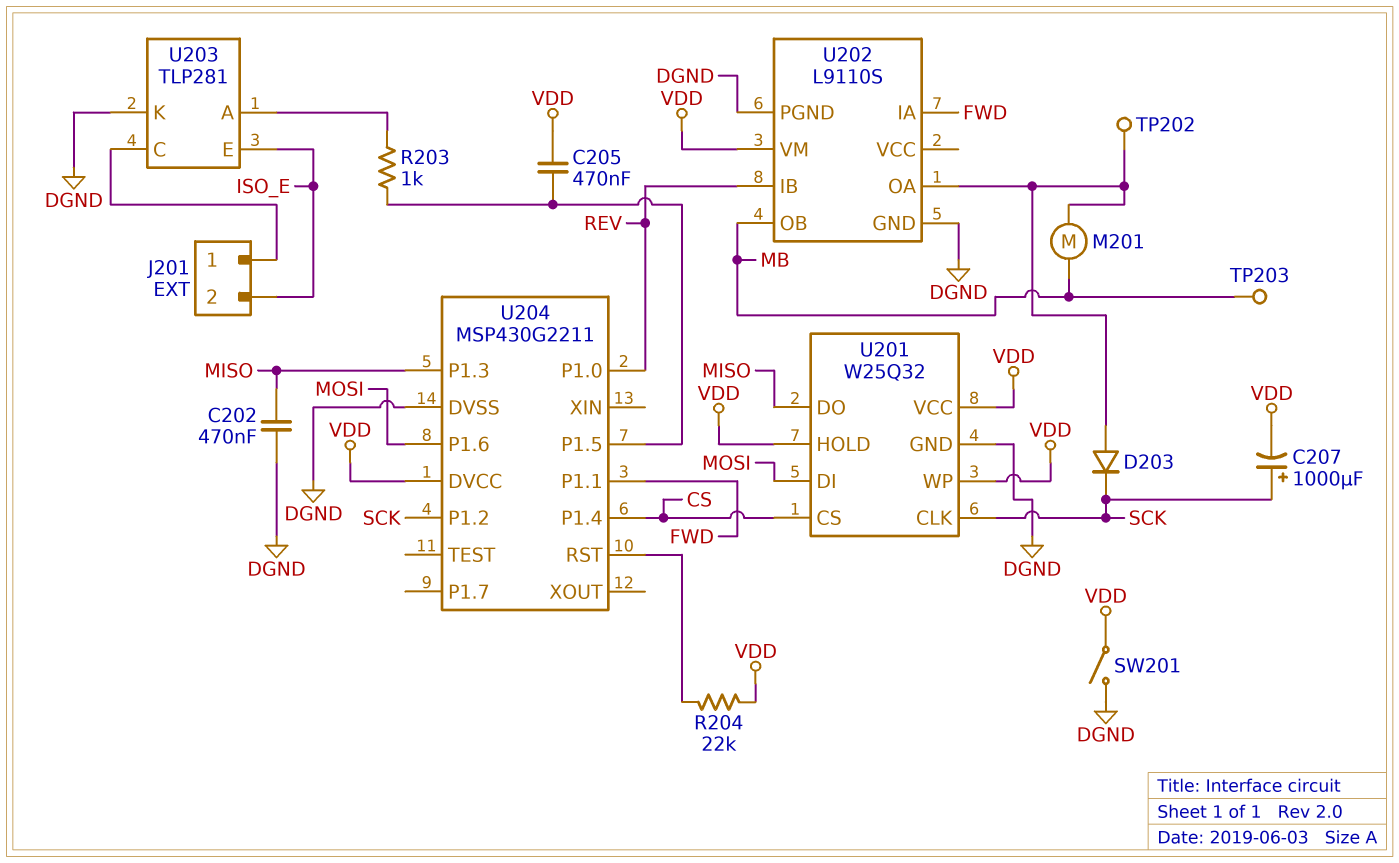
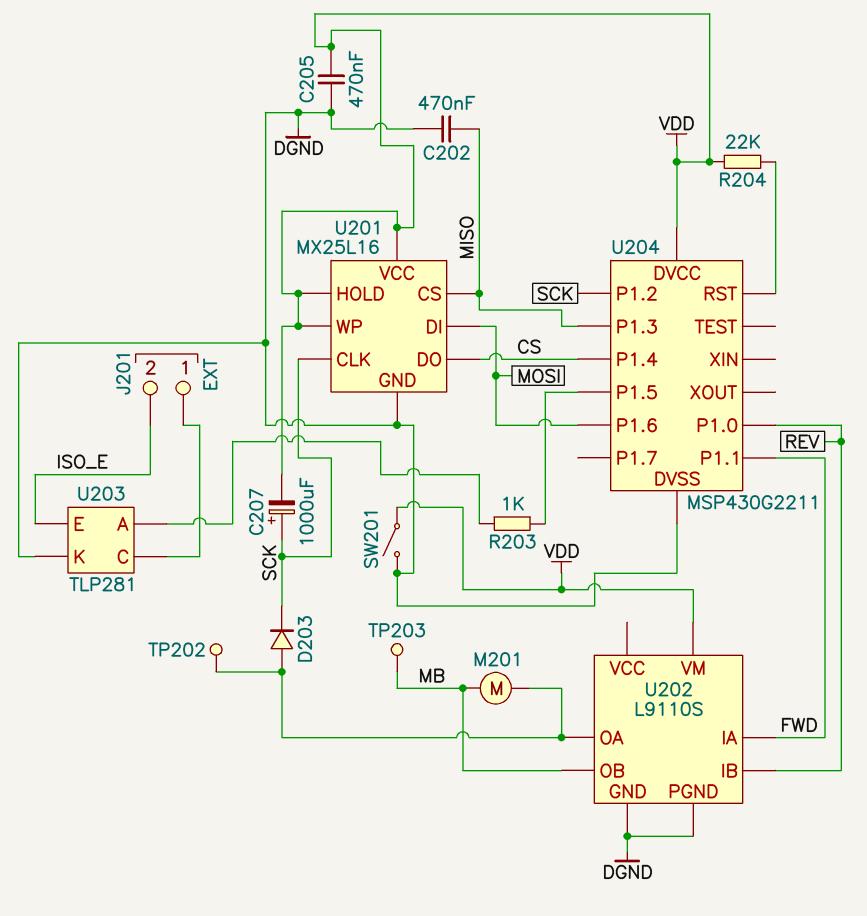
C205: 470nF (U204/P1.5, VDD) -> 470nF (DGND, VDD)
U201: W25Q32 -> MX25L16
U201 pin CS: CS -> MISO
U201 pin DO: MISO -> CS

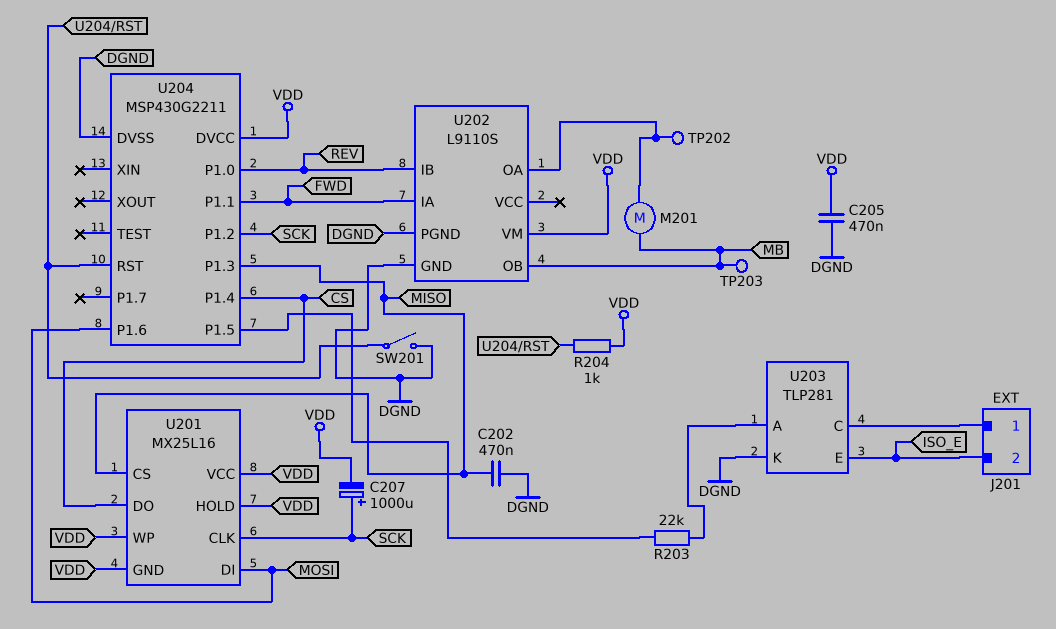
D203: diode (A U202/OA, K SCK) -> none
R203: 1k (U203/A, U204/P1.5) -> 22k (U203/A, U204/P1.5)
R204: 22k (U204/RST, VDD) -> 1k (U204/RST, VDD)
SW201: switch (DGND, VDD) -> switch (DGND, U204/RST)
U201 pin GND: DGND -> VDD

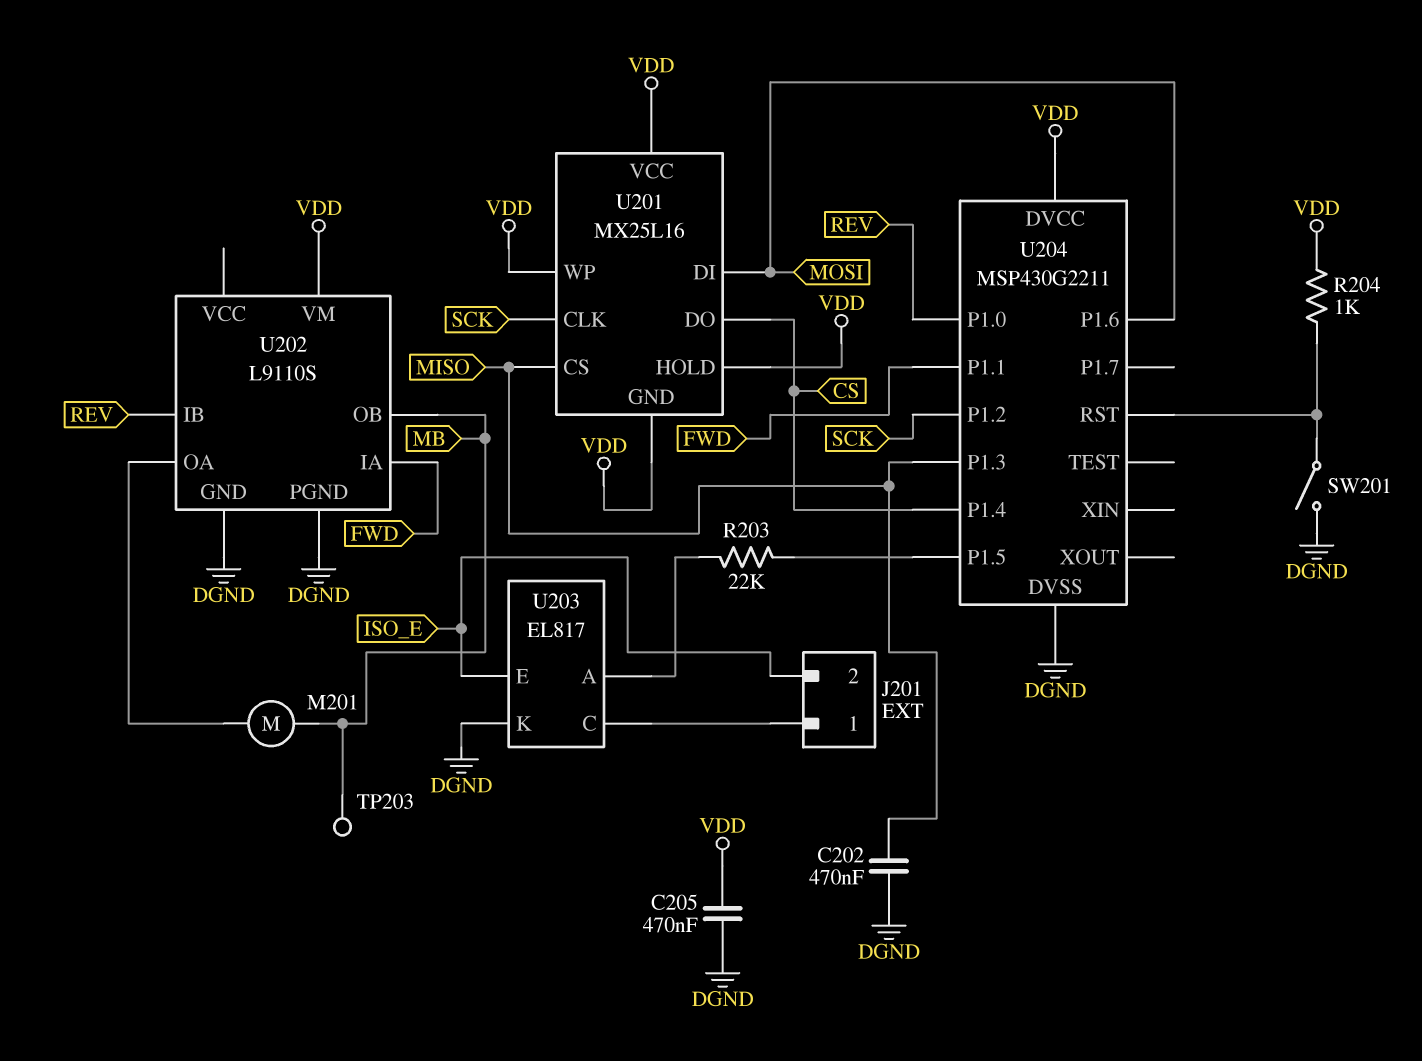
C207: 1000uF (plus SCK, minus VDD) -> none
TP202: test point (U202/OA) -> none
U203: TLP281 -> EL817

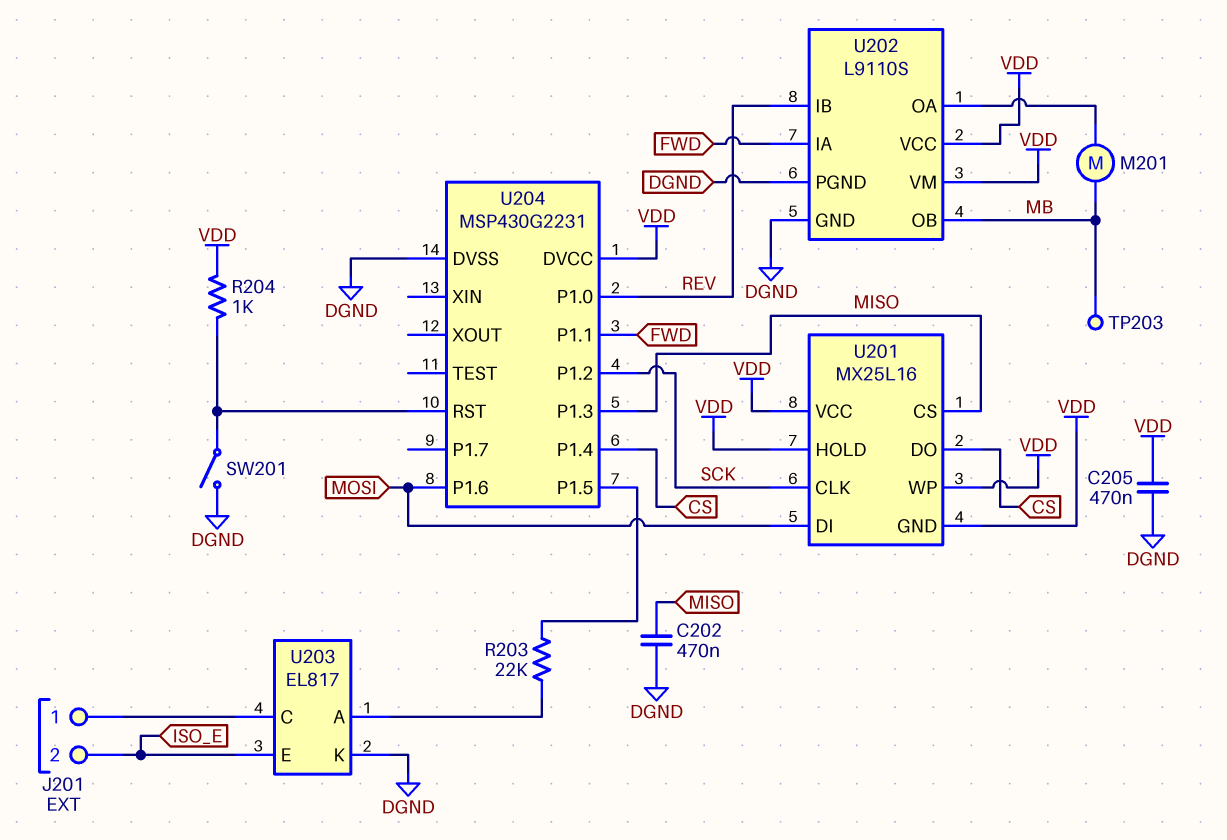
U202 pin VCC: none -> VDD
U204: MSP430G2211 -> MSP430G2231

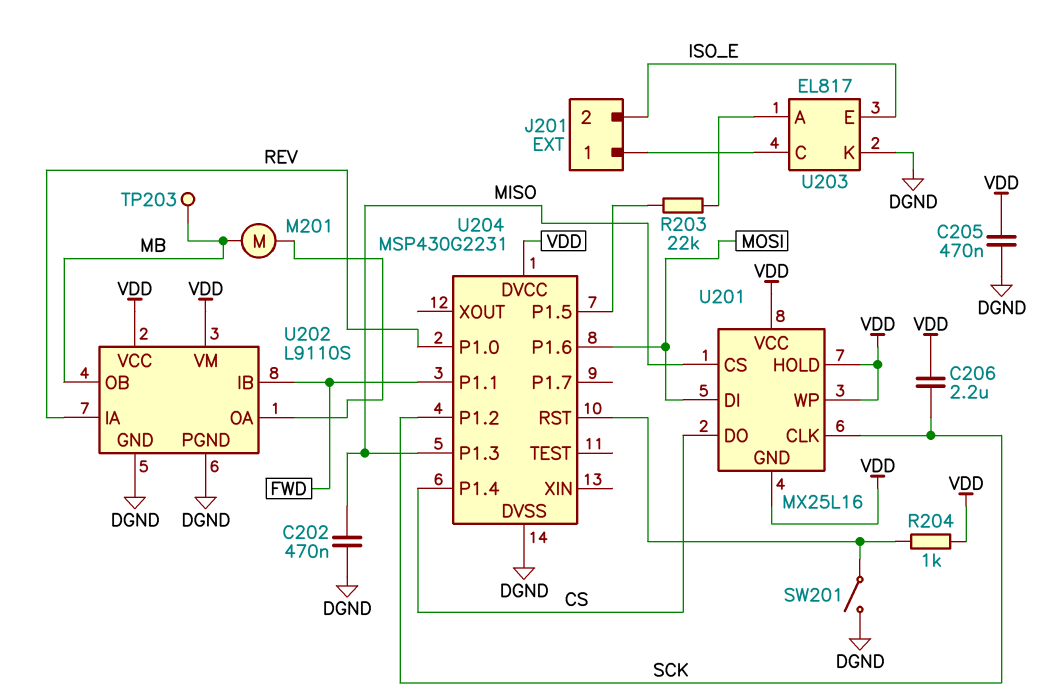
C206: none -> 2.2uF (SCK, VDD)
U202 pin IA: FWD -> REV
U202 pin IB: REV -> FWD

